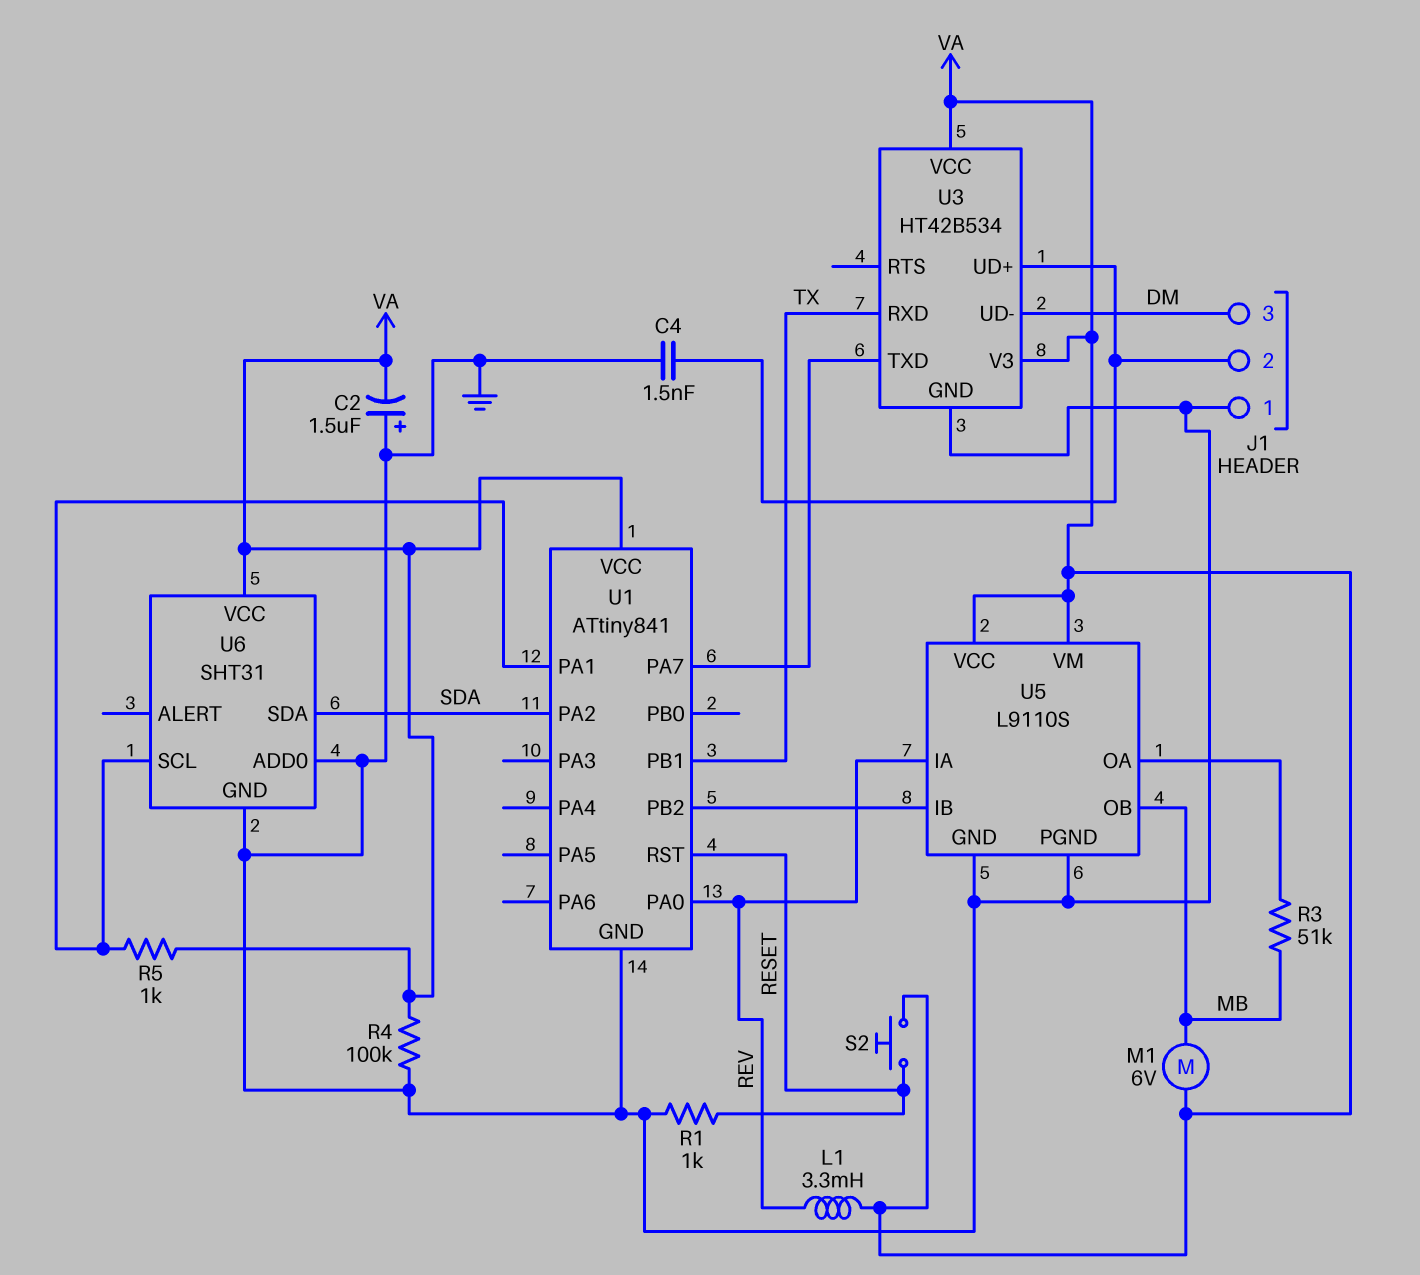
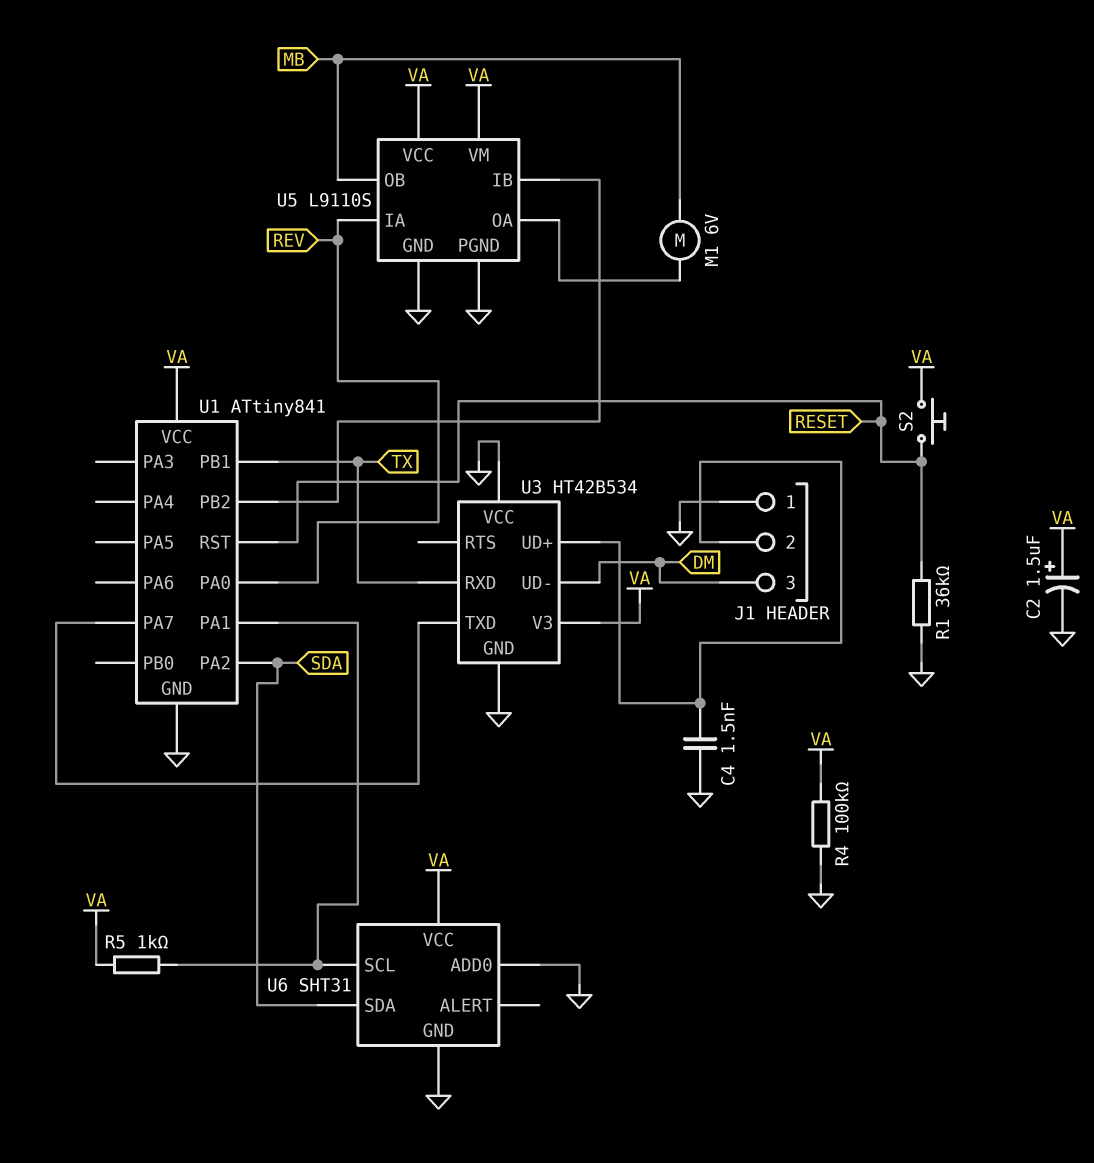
C2: 1.5uF (plus GND, minus VA) -> 1.5uF (plus VA, minus GND)
L1: 3.3mH (REV, VA) -> none
M1: motor 6V (MB, VA) -> motor 6V (MB, U5/OA)
R1: 1k (GND, RESET) -> 36k (GND, RESET)
R3: 51k (MB, U5/OA) -> none
U3 pin VCC: VA -> GND

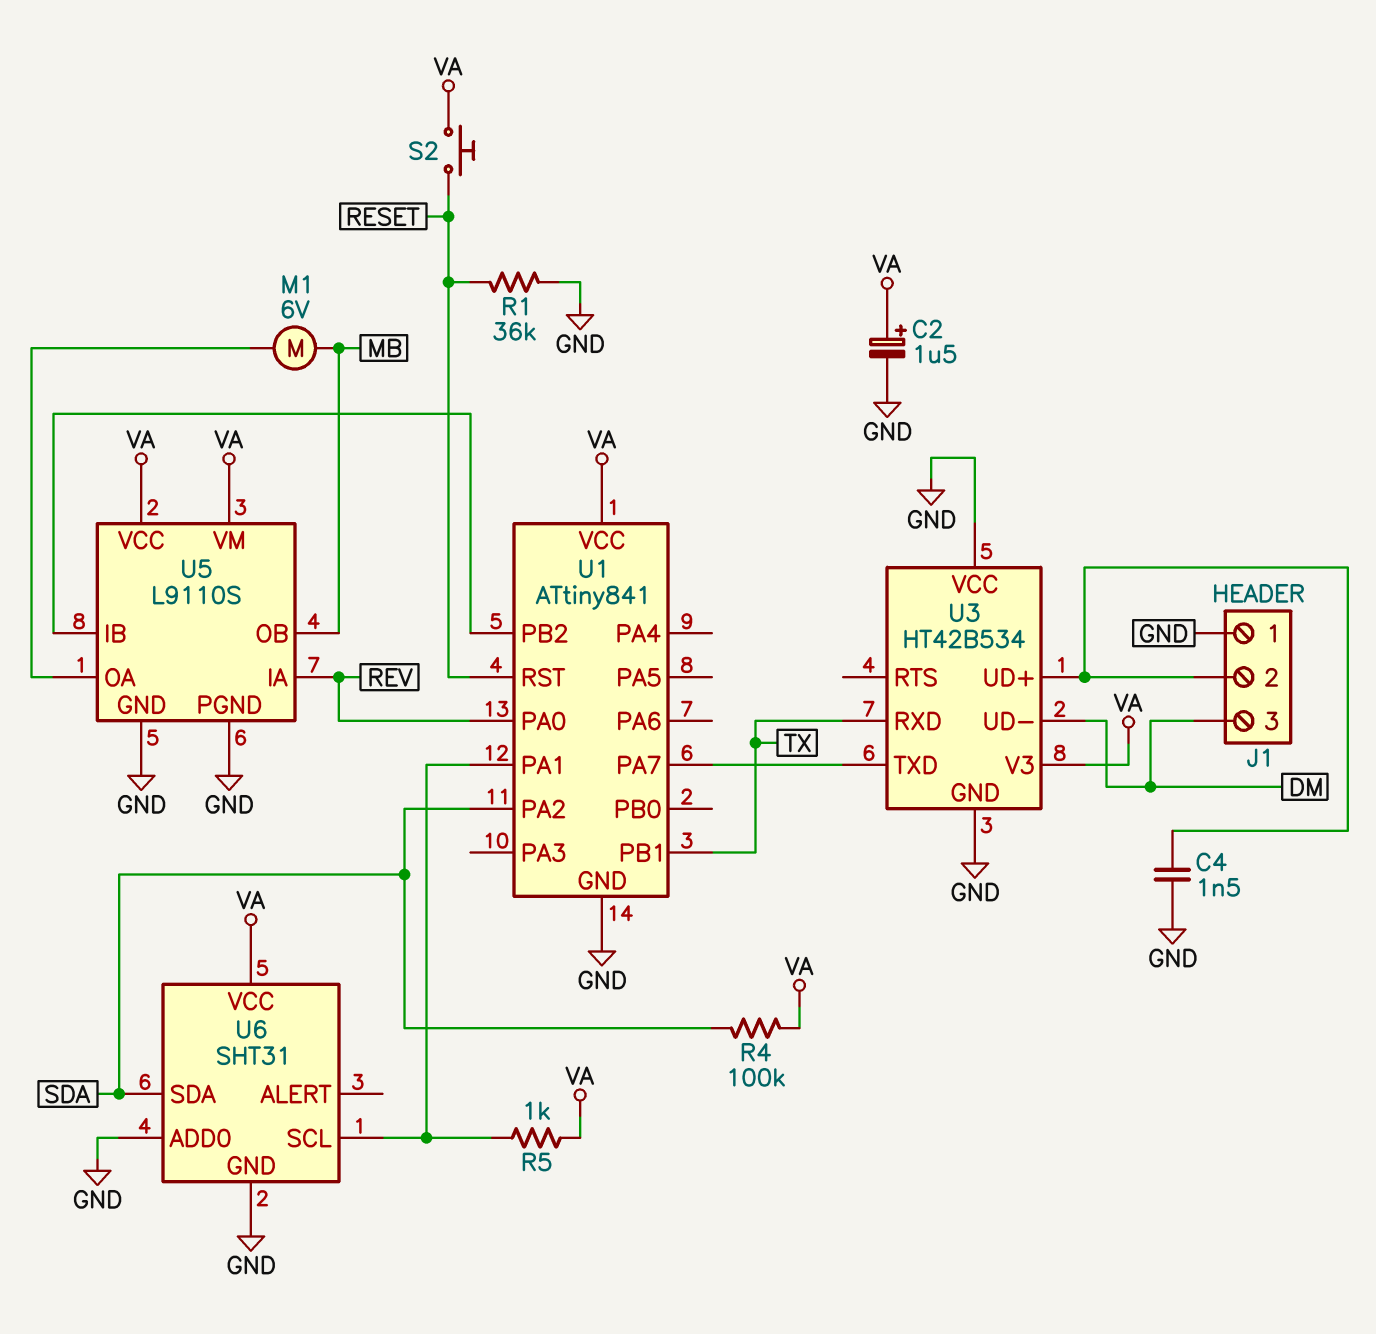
R4: 100k (GND, VA) -> 100k (SDA, VA)

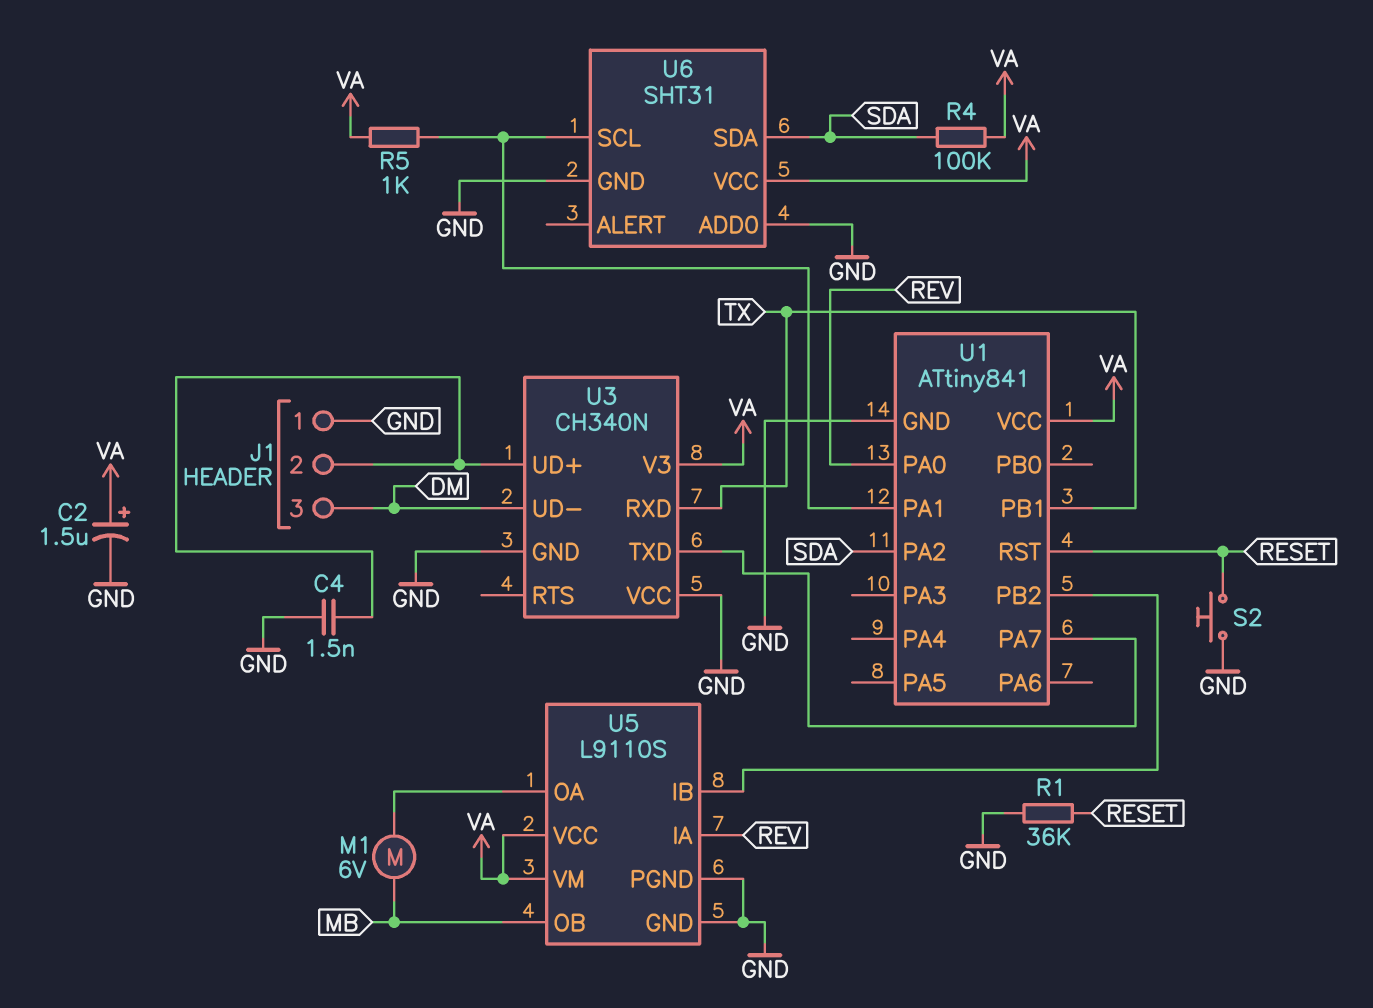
S2: button (RESET, VA) -> button (GND, RESET)
U3: HT42B534 -> CH340N

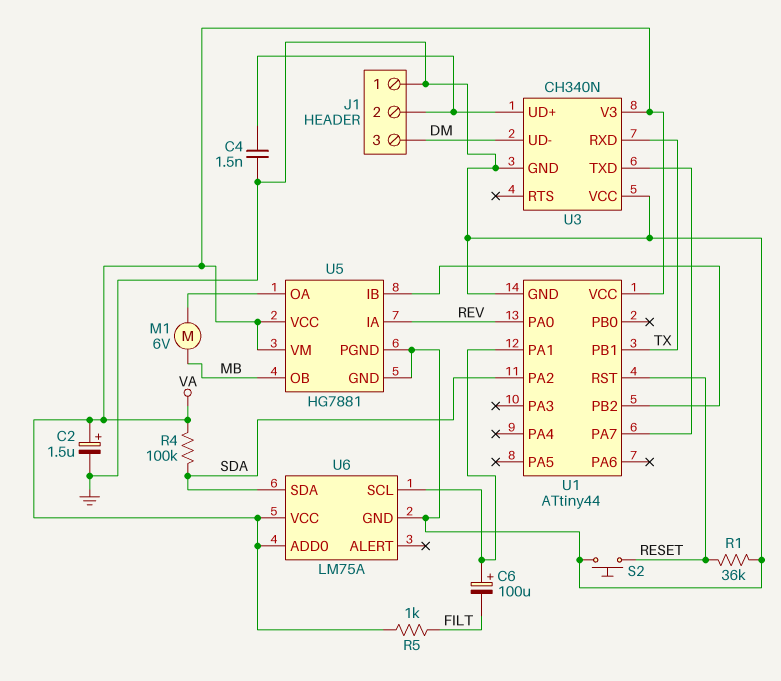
C6: none -> 100uF (plus U1/PA1, minus FILT)
R5: 1k (U1/PA1, VA) -> 1k (FILT, VA)
U1: ATtiny841 -> ATtiny44
U5: L9110S -> HG7881
U6: SHT31 -> LM75A
U6 pin ADD0: GND -> VA

